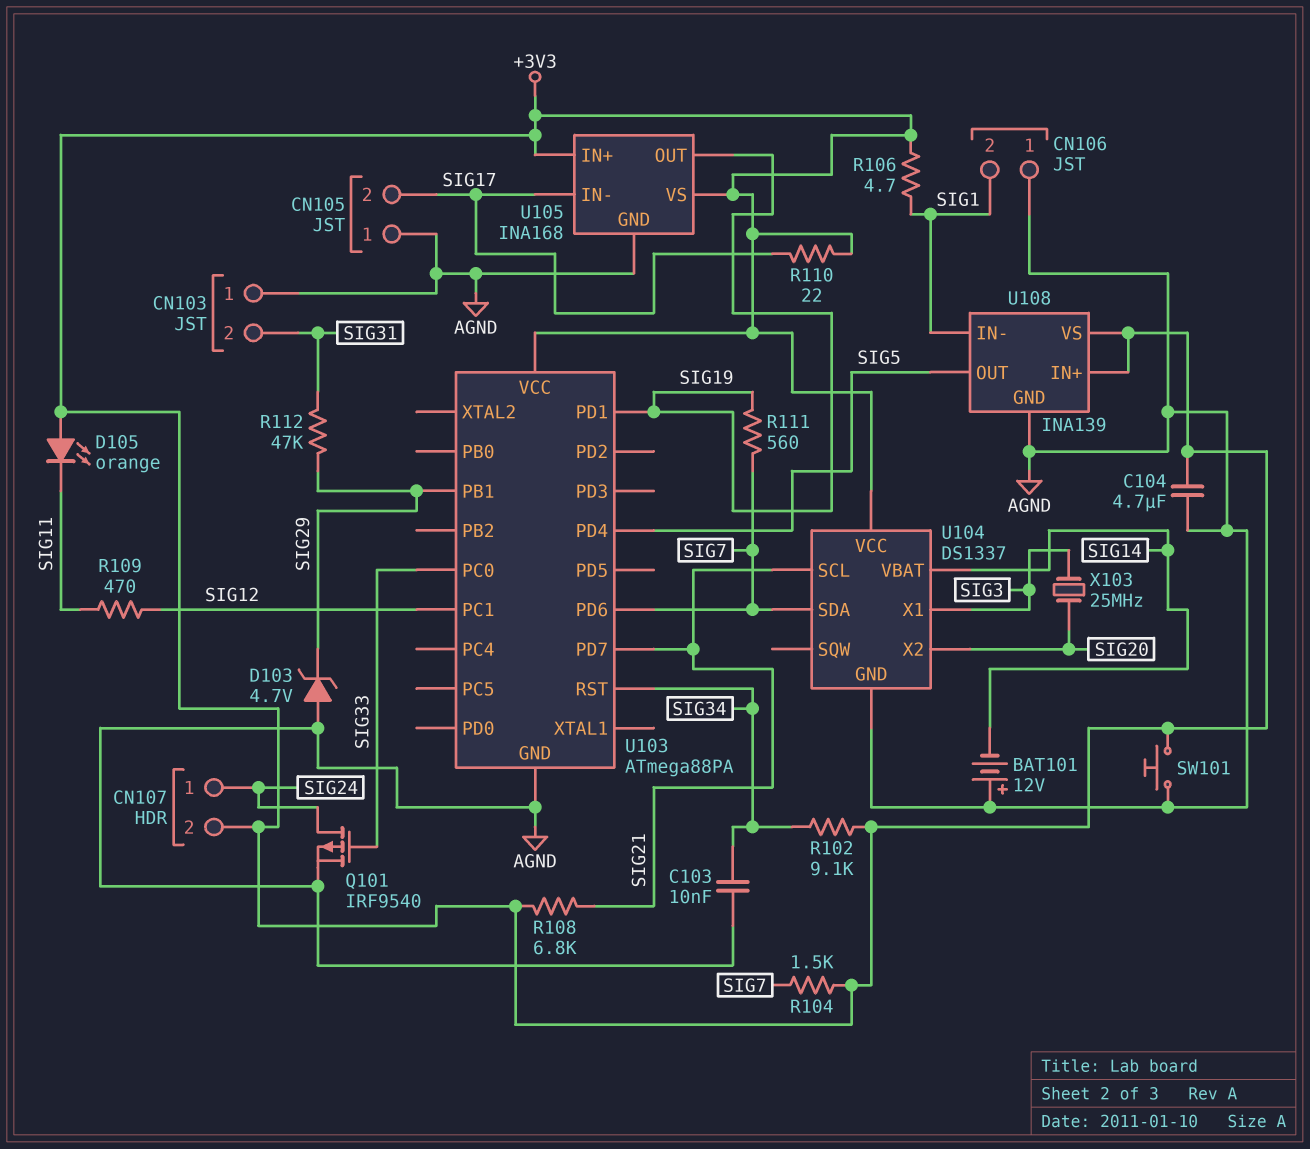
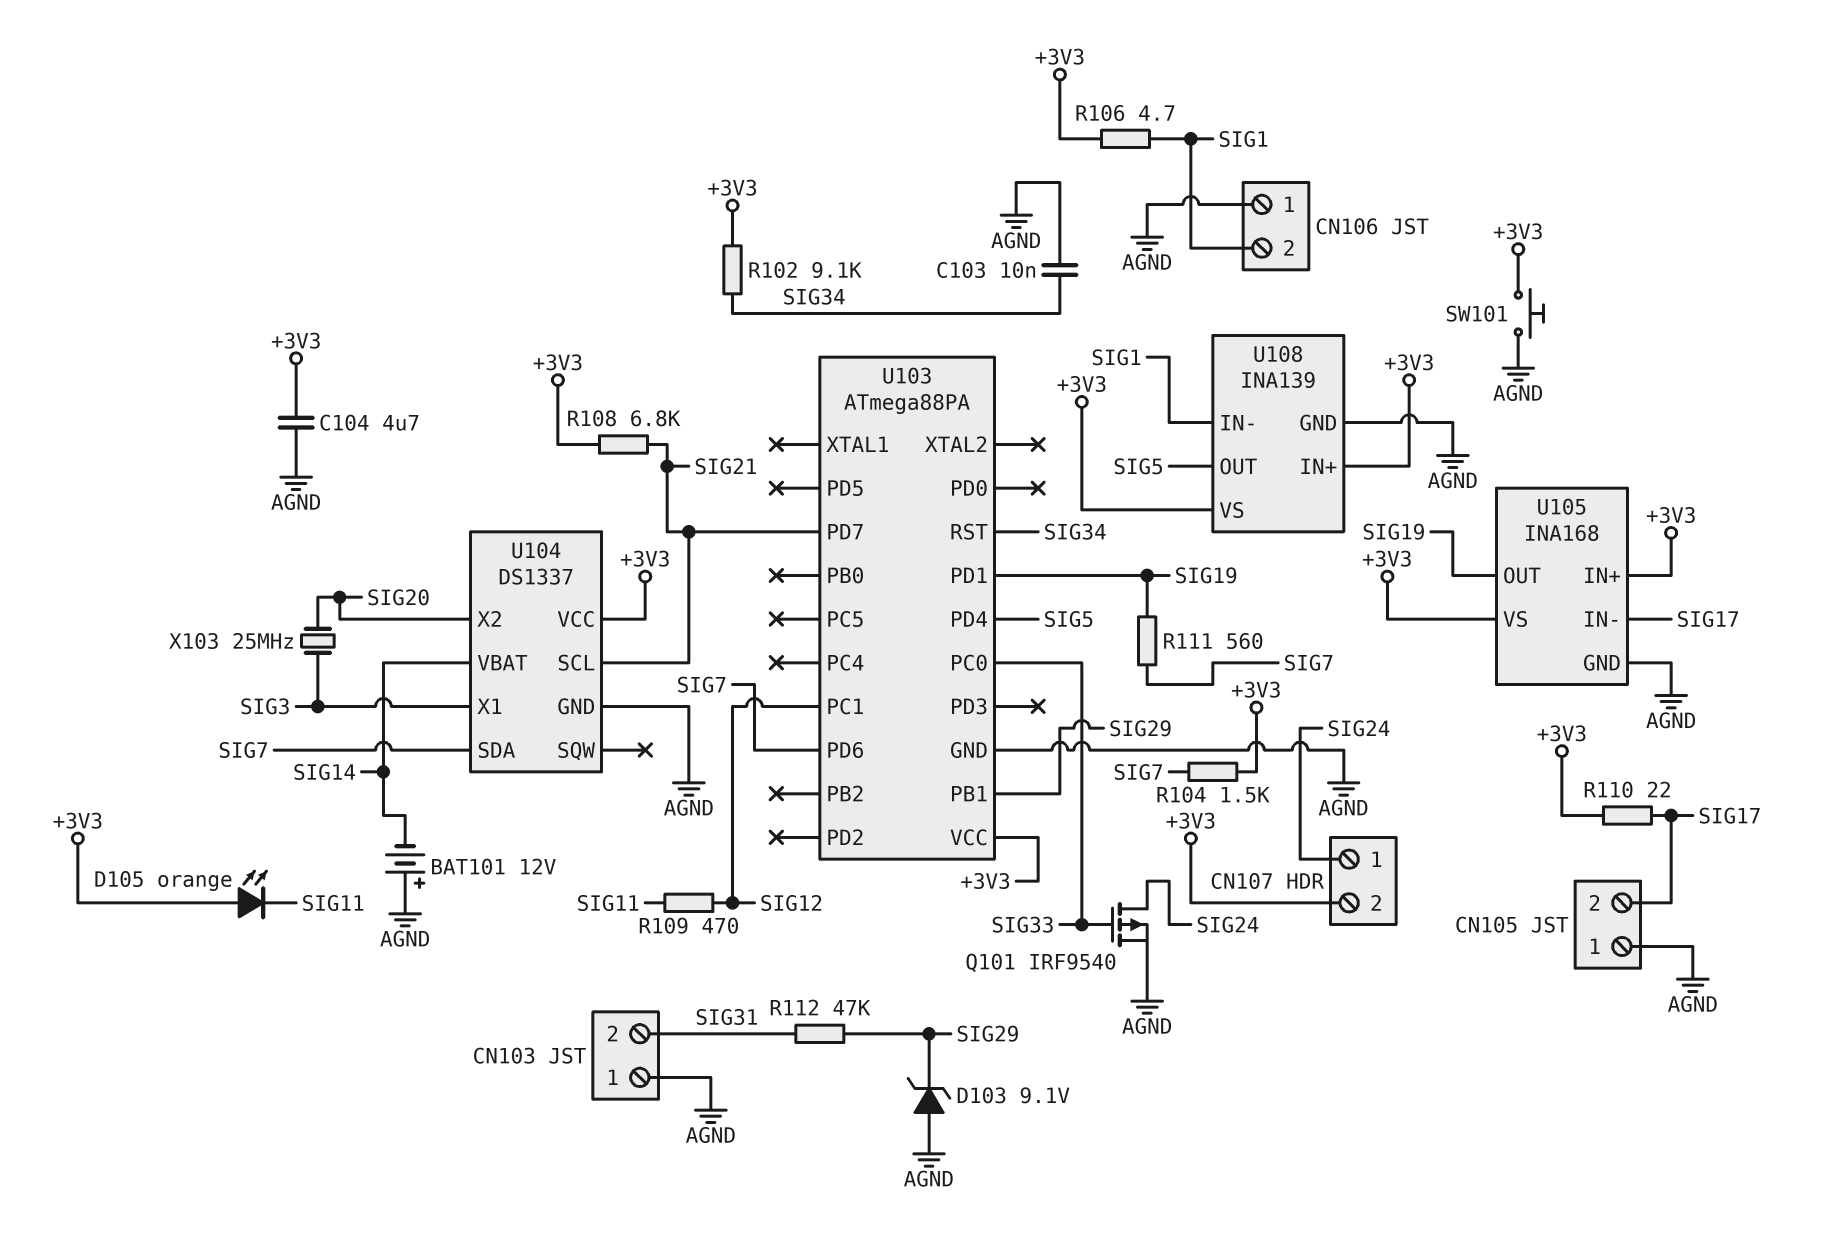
D103: zener 4.7V (A AGND, K SIG29) -> zener 9.1V (A AGND, K SIG29)

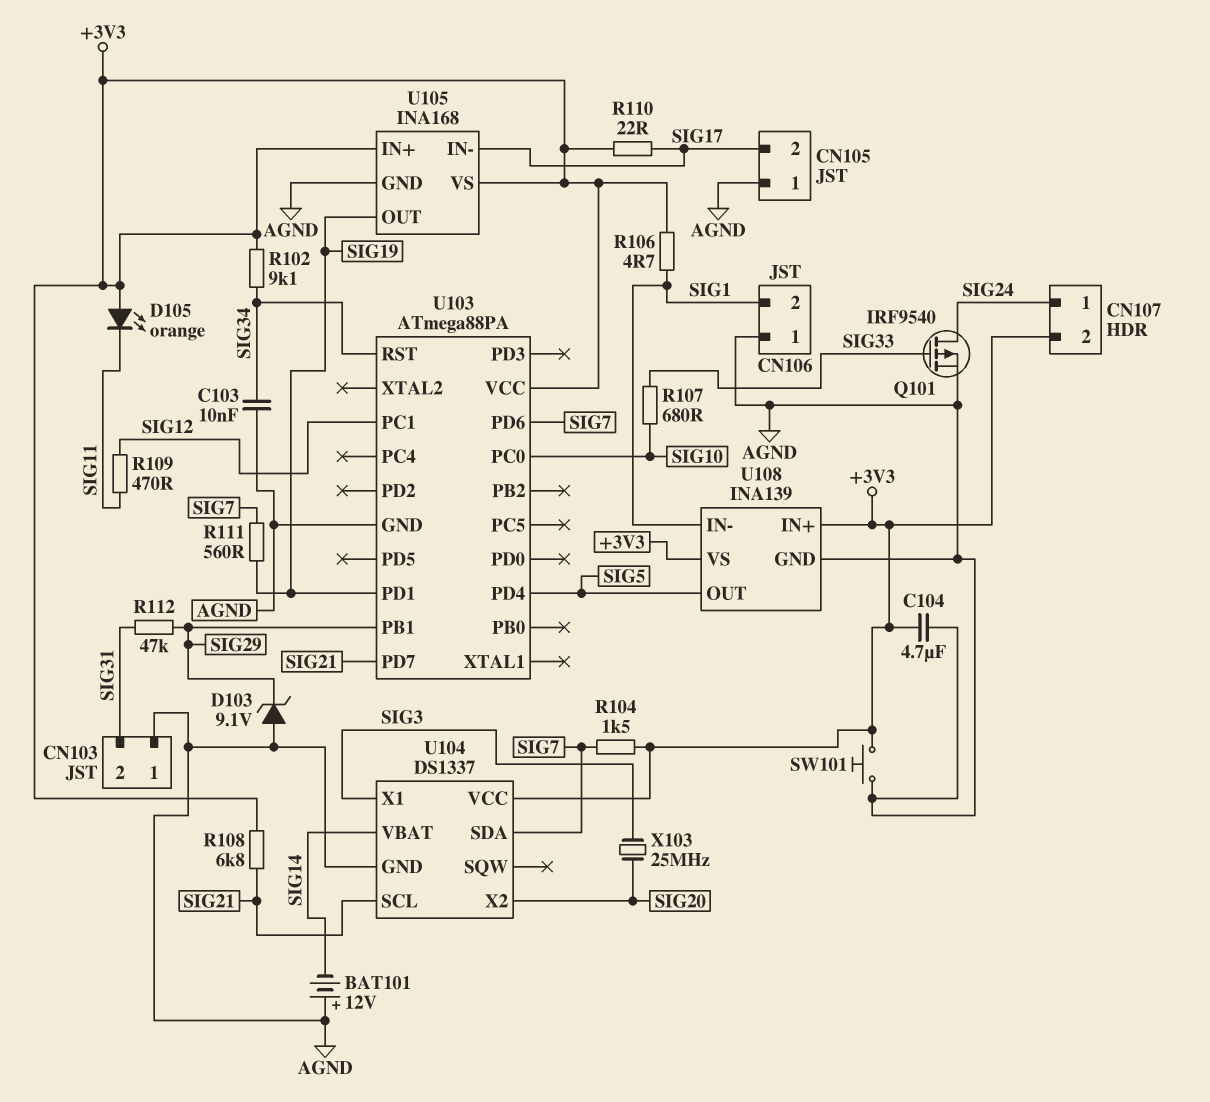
R107: none -> 680 (SIG10, SIG33)
U103 pin PC0: SIG33 -> SIG10

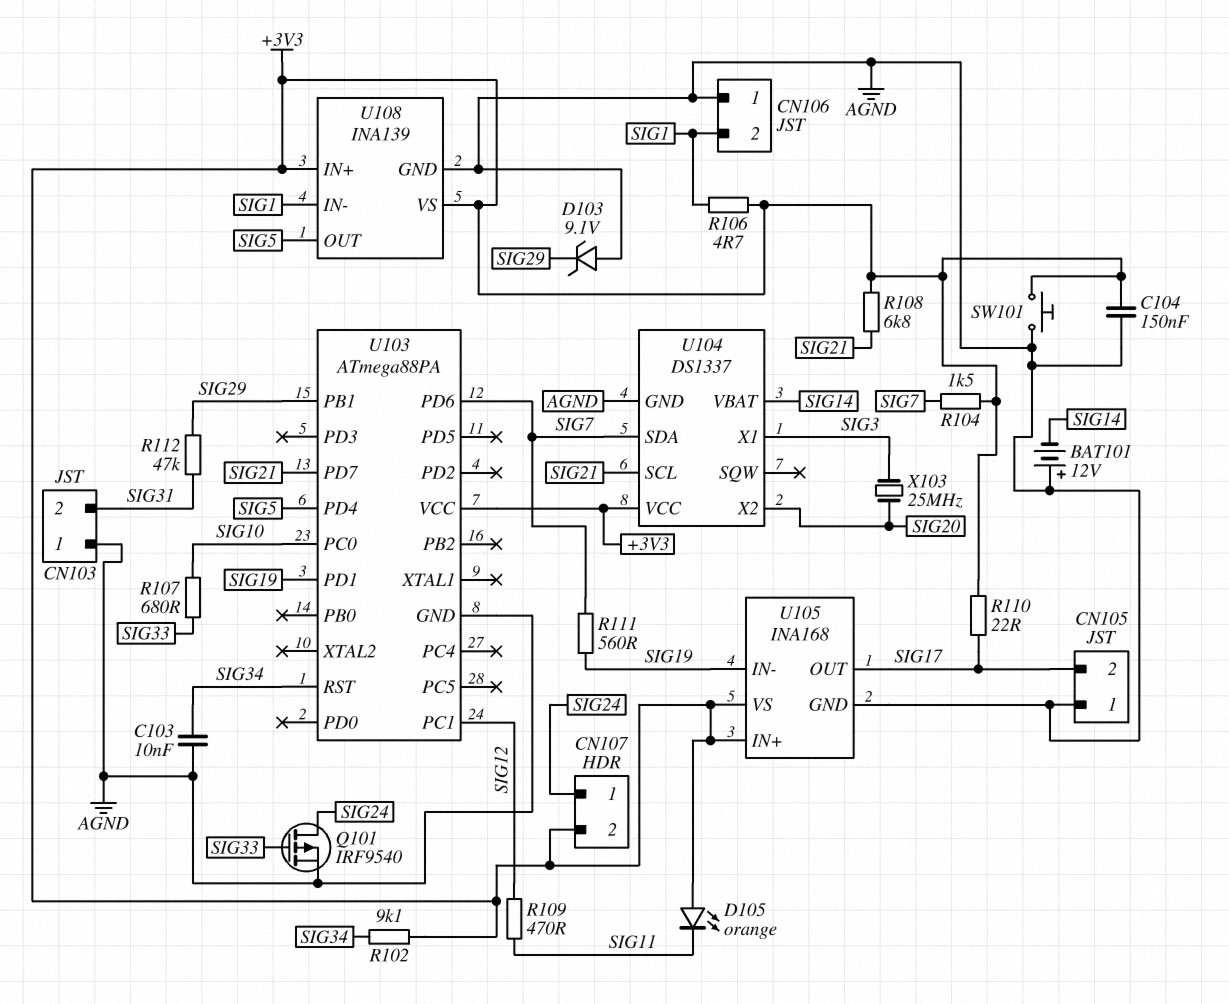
C104: 4.7uF (+3V3, AGND) -> 150nF (+3V3, AGND)
U105 pin IN-: SIG17 -> SIG19
U105 pin OUT: SIG19 -> SIG17

